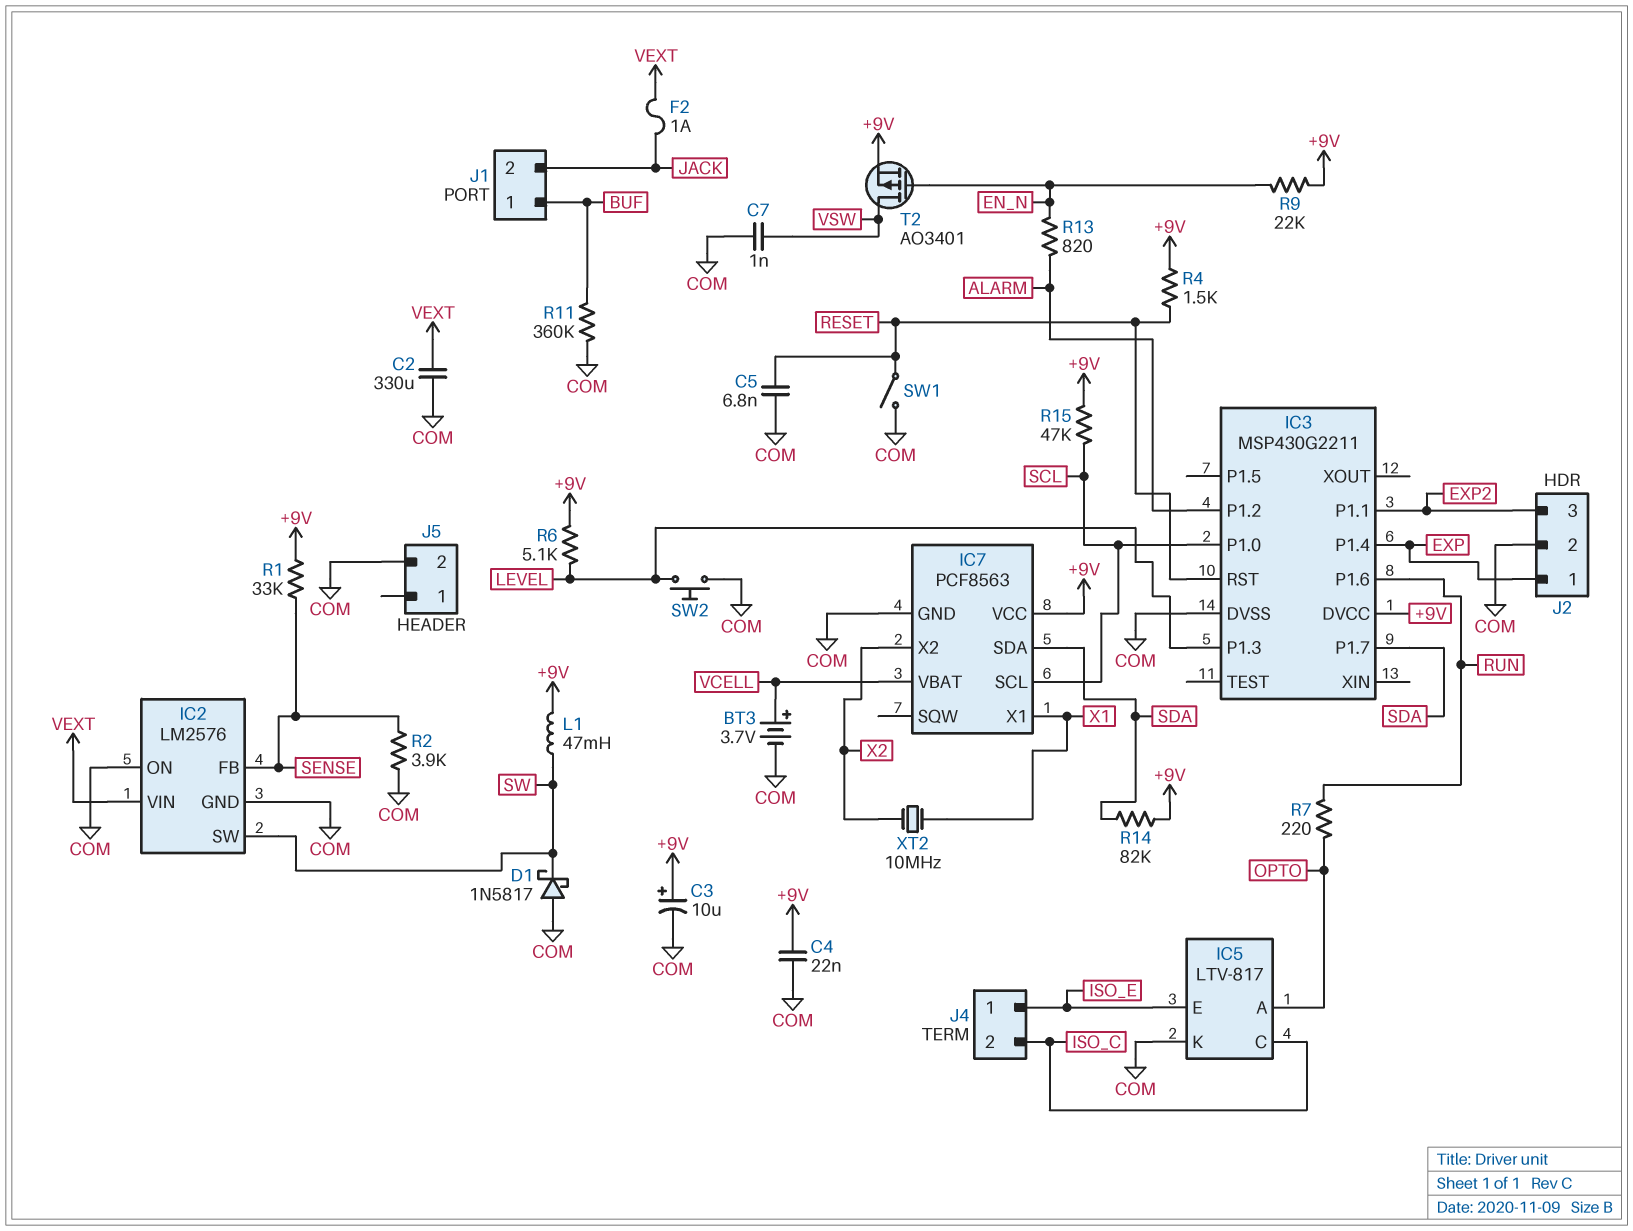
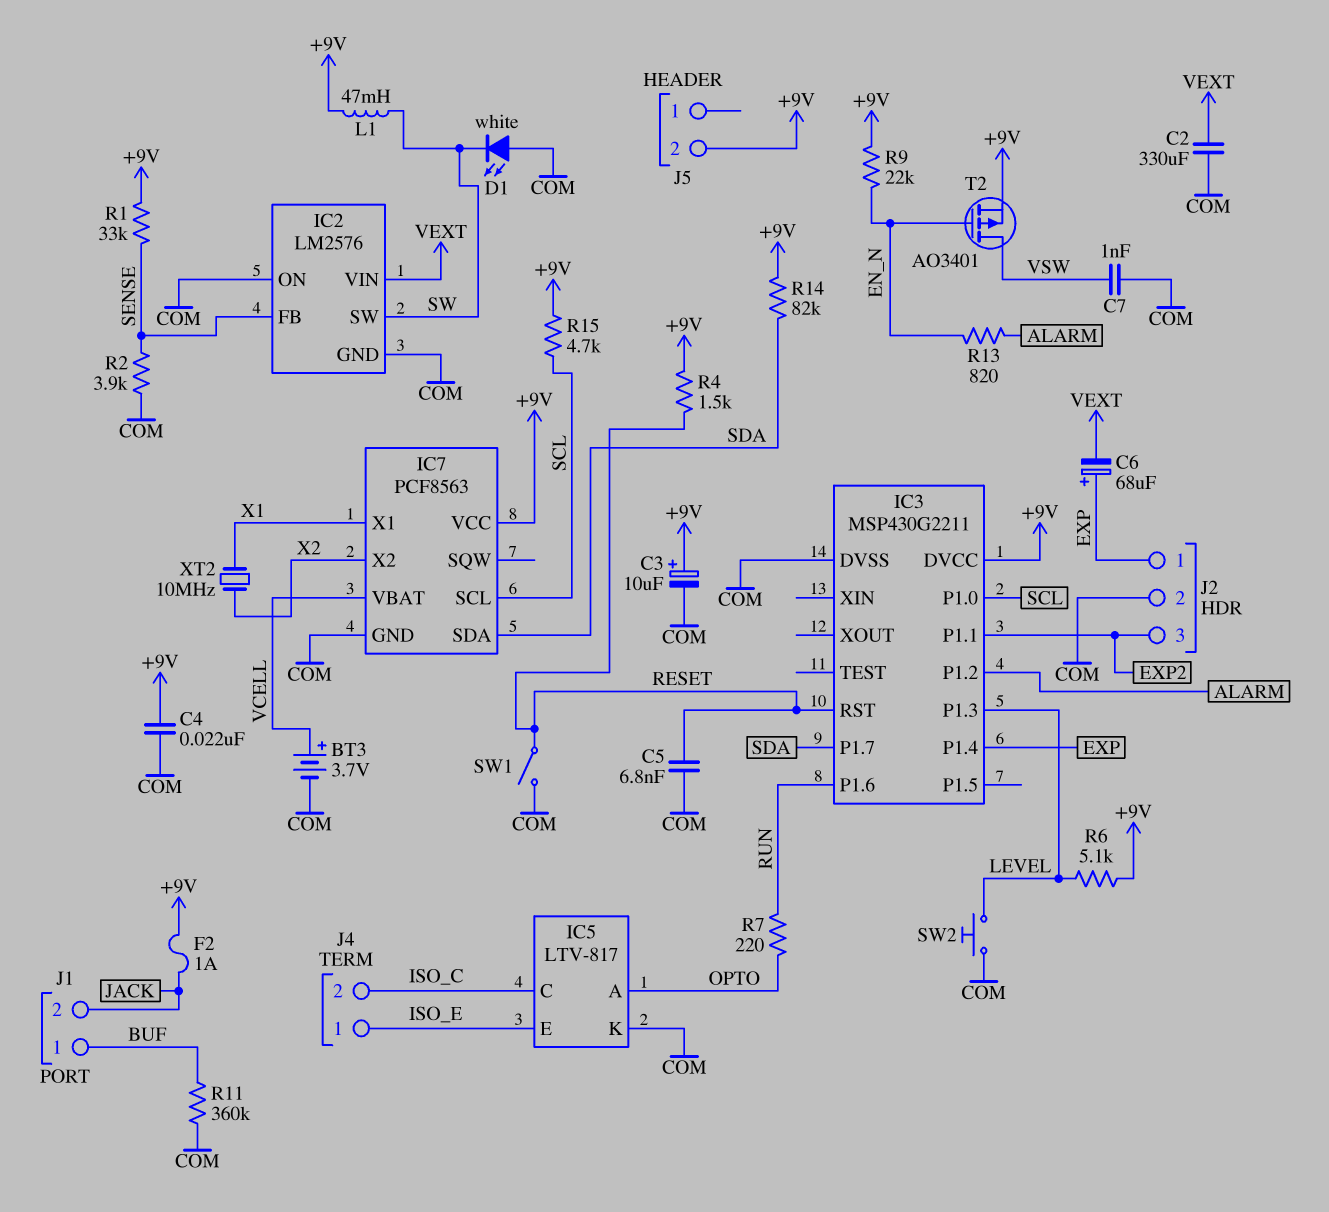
C6: none -> 68uF (plus EXP, minus VEXT)
D1: schottky 1N5817 (A COM, K SW) -> LED white (A COM, K SW)
F2: 1A (JACK, VEXT) -> 1A (+9V, JACK)
J5 pin 2: COM -> +9V
R15: 47k (+9V, SCL) -> 4.7k (+9V, SCL)

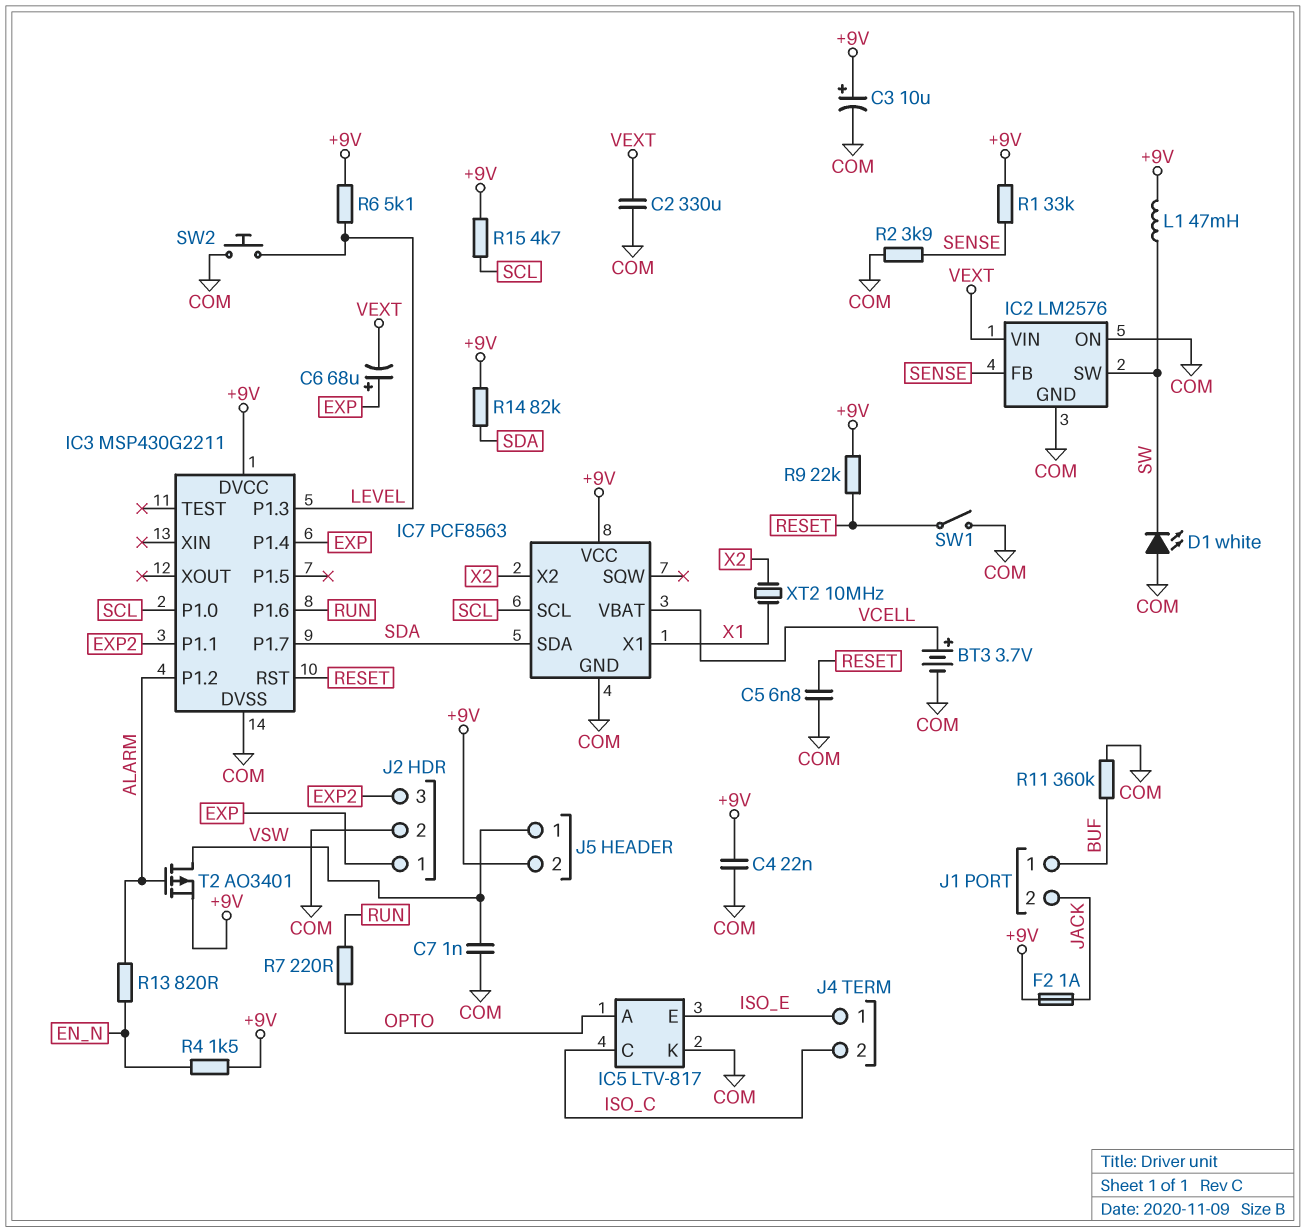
J5 pin 1: none -> VSW
R4: 1.5k (+9V, RESET) -> 1.5k (+9V, EN_N)
R9: 22k (+9V, EN_N) -> 22k (+9V, RESET)
T2: PMOS AO3401 (G EN_N, D VSW, S +9V) -> PMOS AO3401 (G ALARM, D VSW, S +9V)

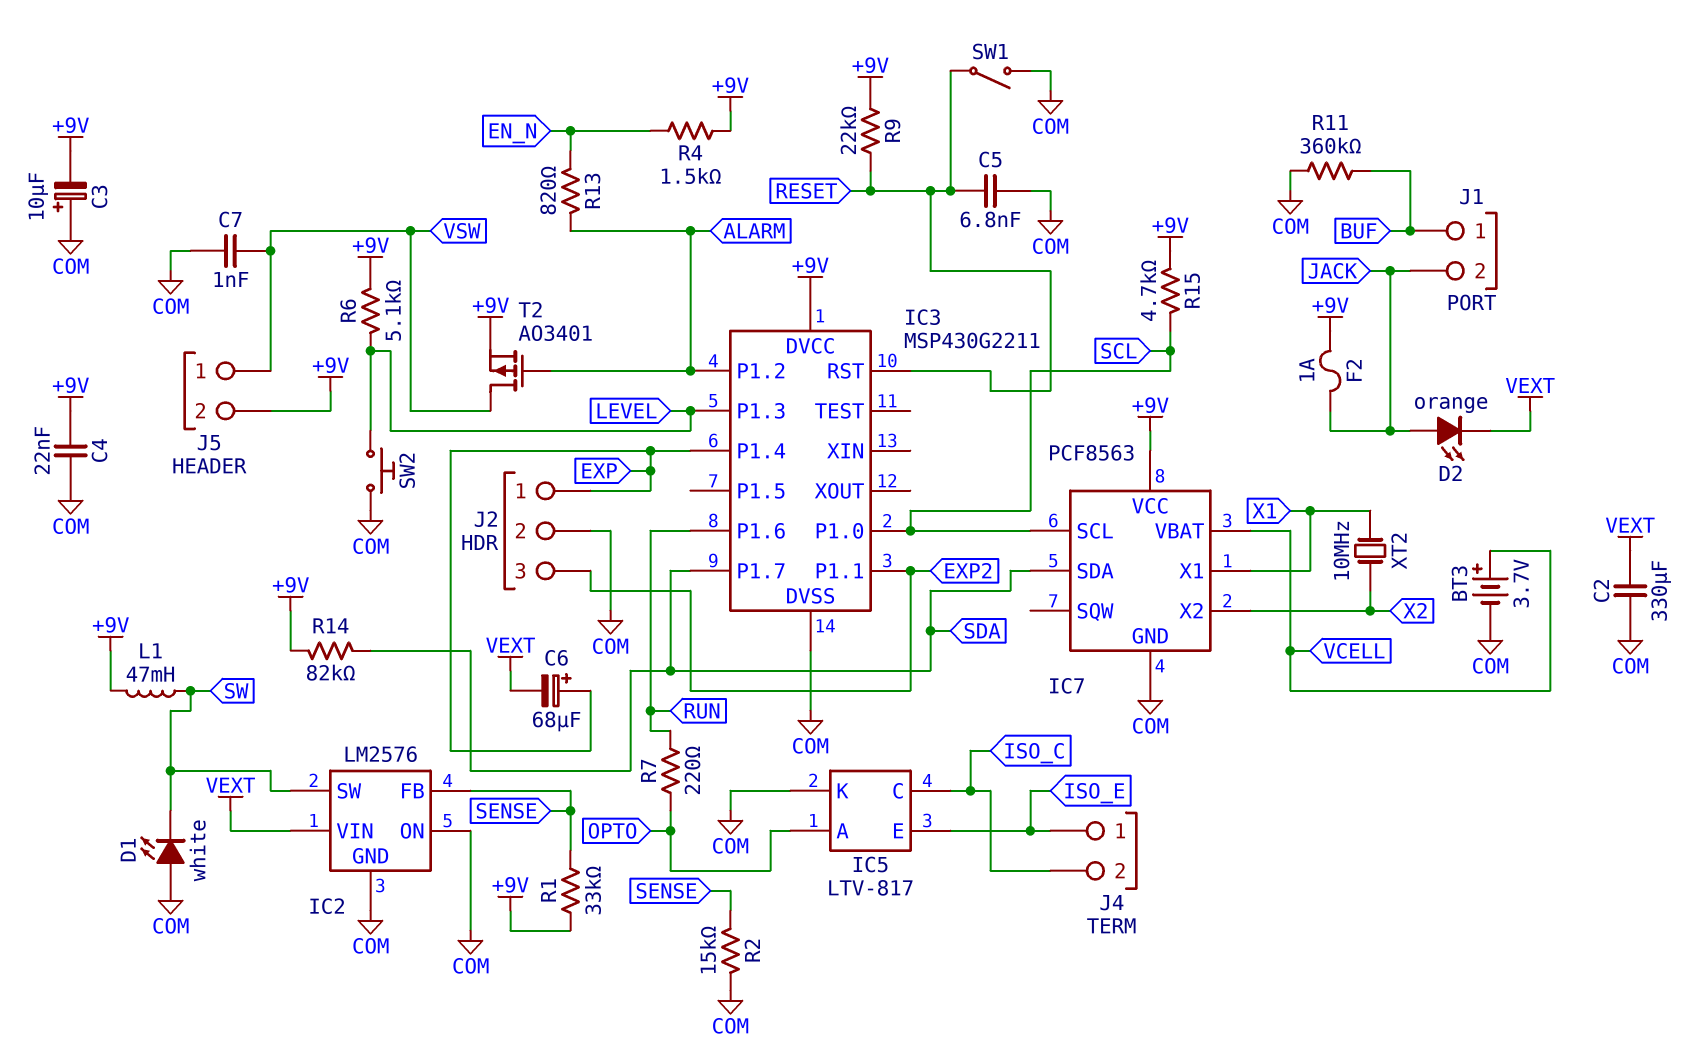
C3: 10uF (plus +9V, minus COM) -> 10uF (plus COM, minus +9V)
D2: none -> LED orange (A JACK, K VEXT)
R2: 3.9k (COM, SENSE) -> 15k (COM, SENSE)

